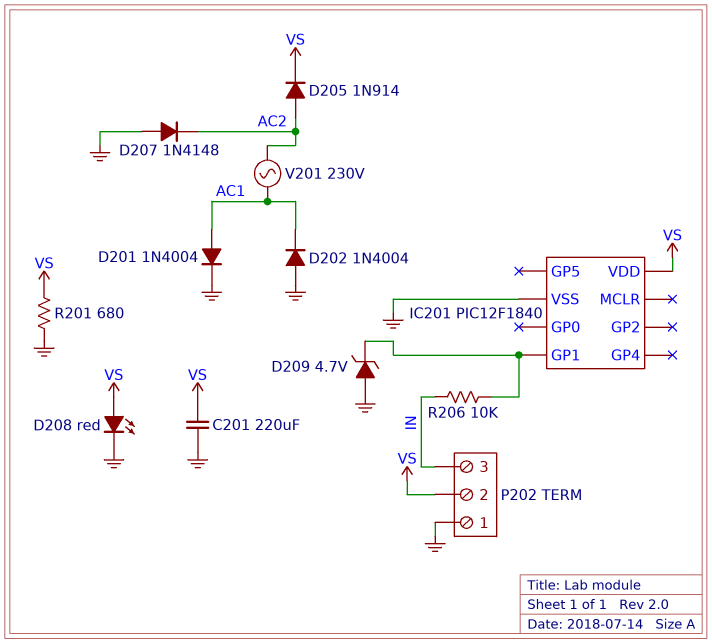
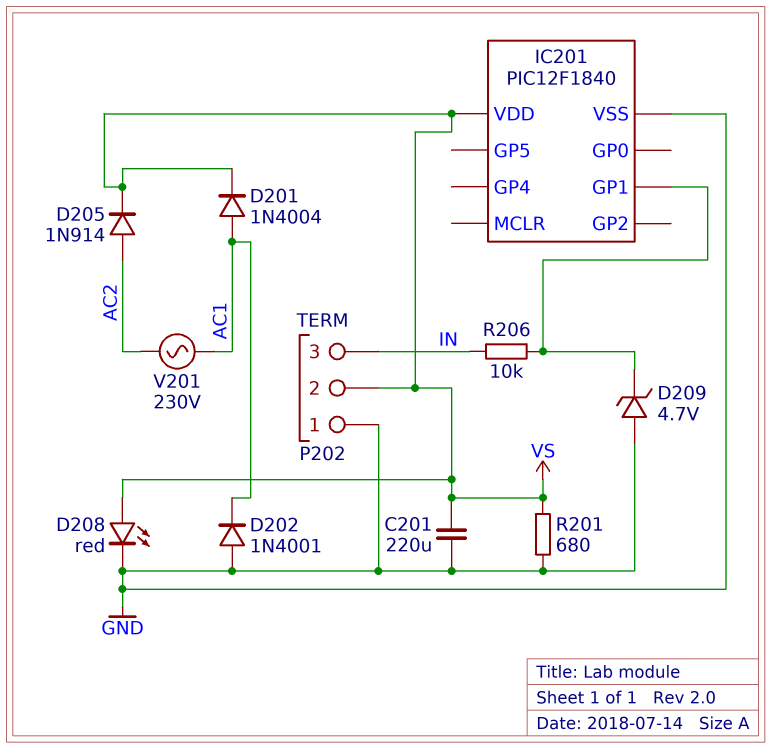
D201: diode 1N4004 (A AC1, K GND) -> diode 1N4004 (A AC1, K VS)
D202: diode 1N4004 (A GND, K AC1) -> diode 1N4001 (A GND, K AC1)
D207: diode 1N4148 (A GND, K AC2) -> none

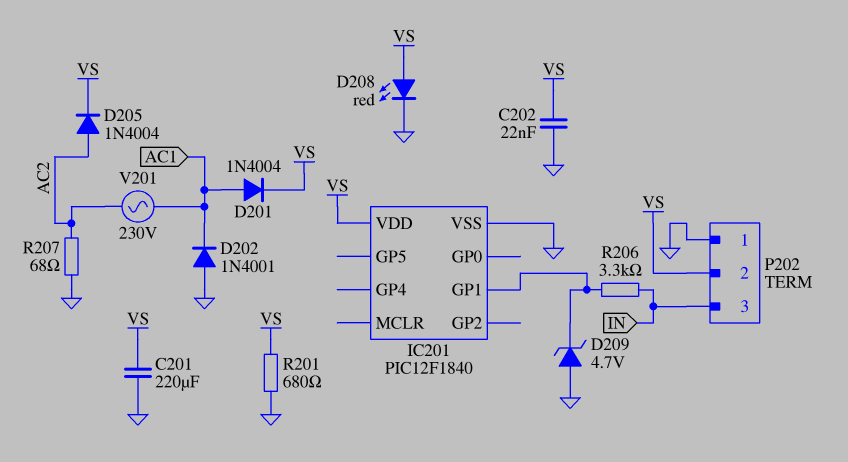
C202: none -> 22nF (GND, VS)
D205: diode 1N914 (A AC2, K VS) -> diode 1N4004 (A AC2, K VS)
R206: 10k (IC201/GP1, IN) -> 3.3k (IC201/GP1, IN)
R207: none -> 68 (AC2, GND)

